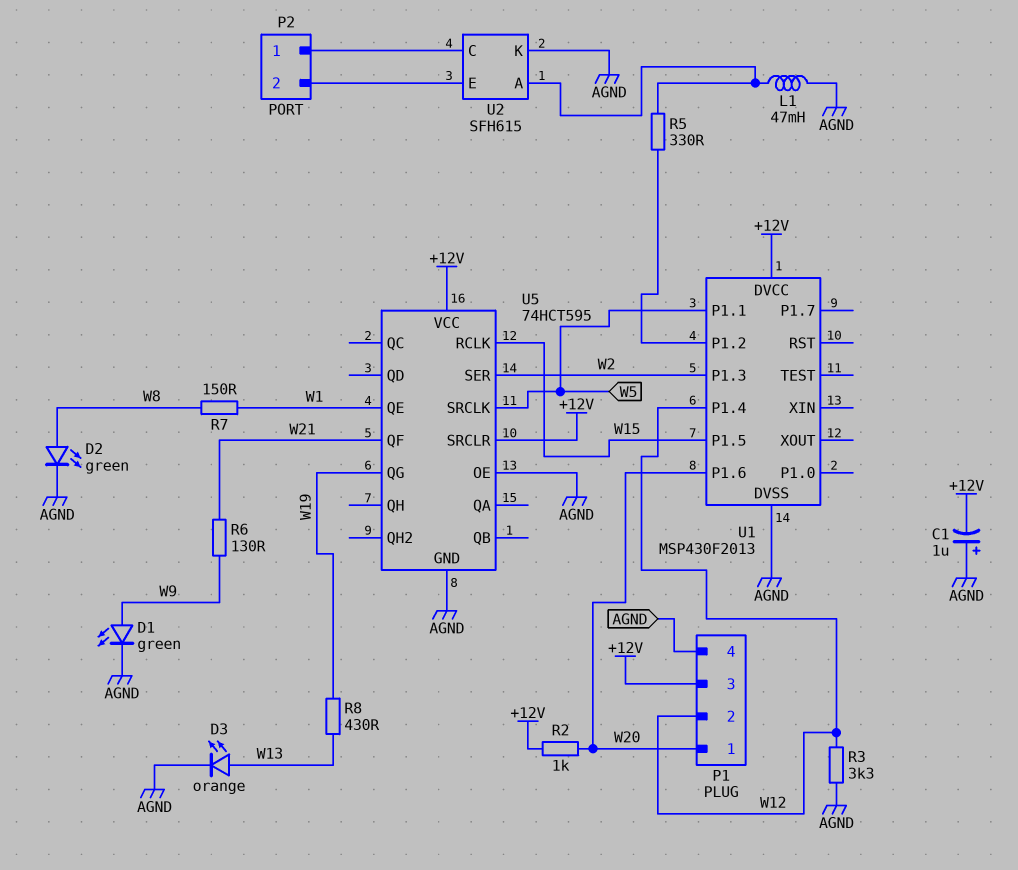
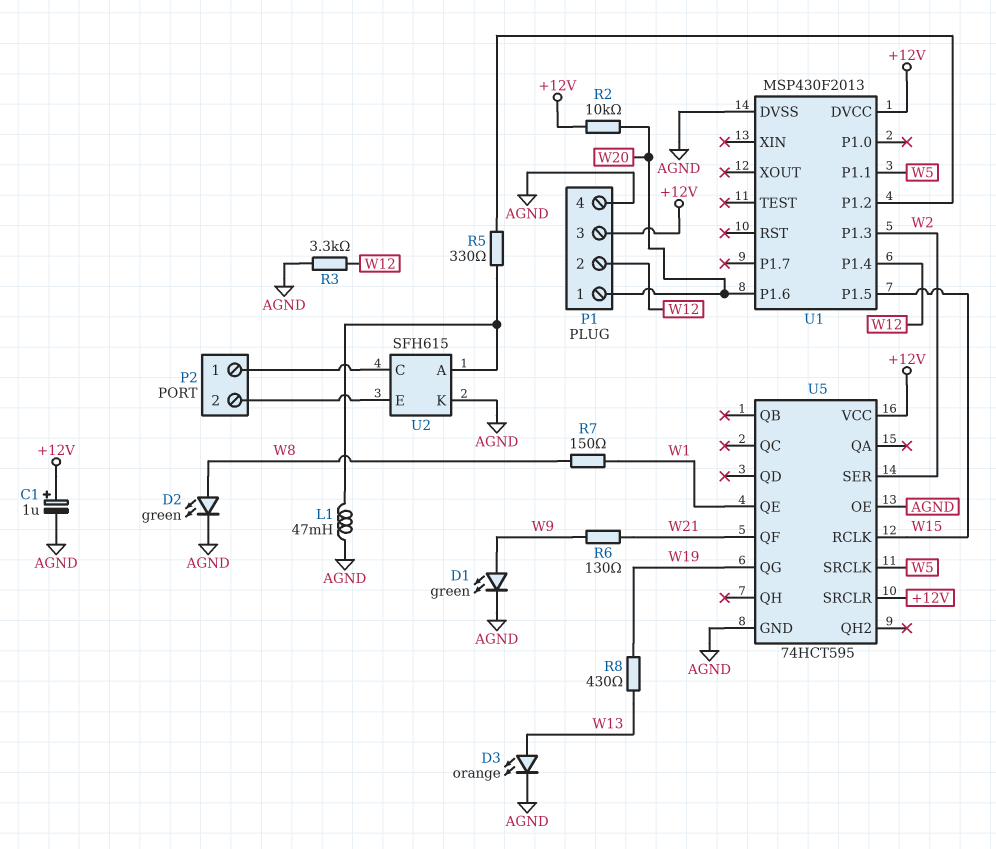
C1: 1uF (plus AGND, minus +12V) -> 1uF (plus +12V, minus AGND)
R2: 1k (+12V, W20) -> 10k (+12V, W20)

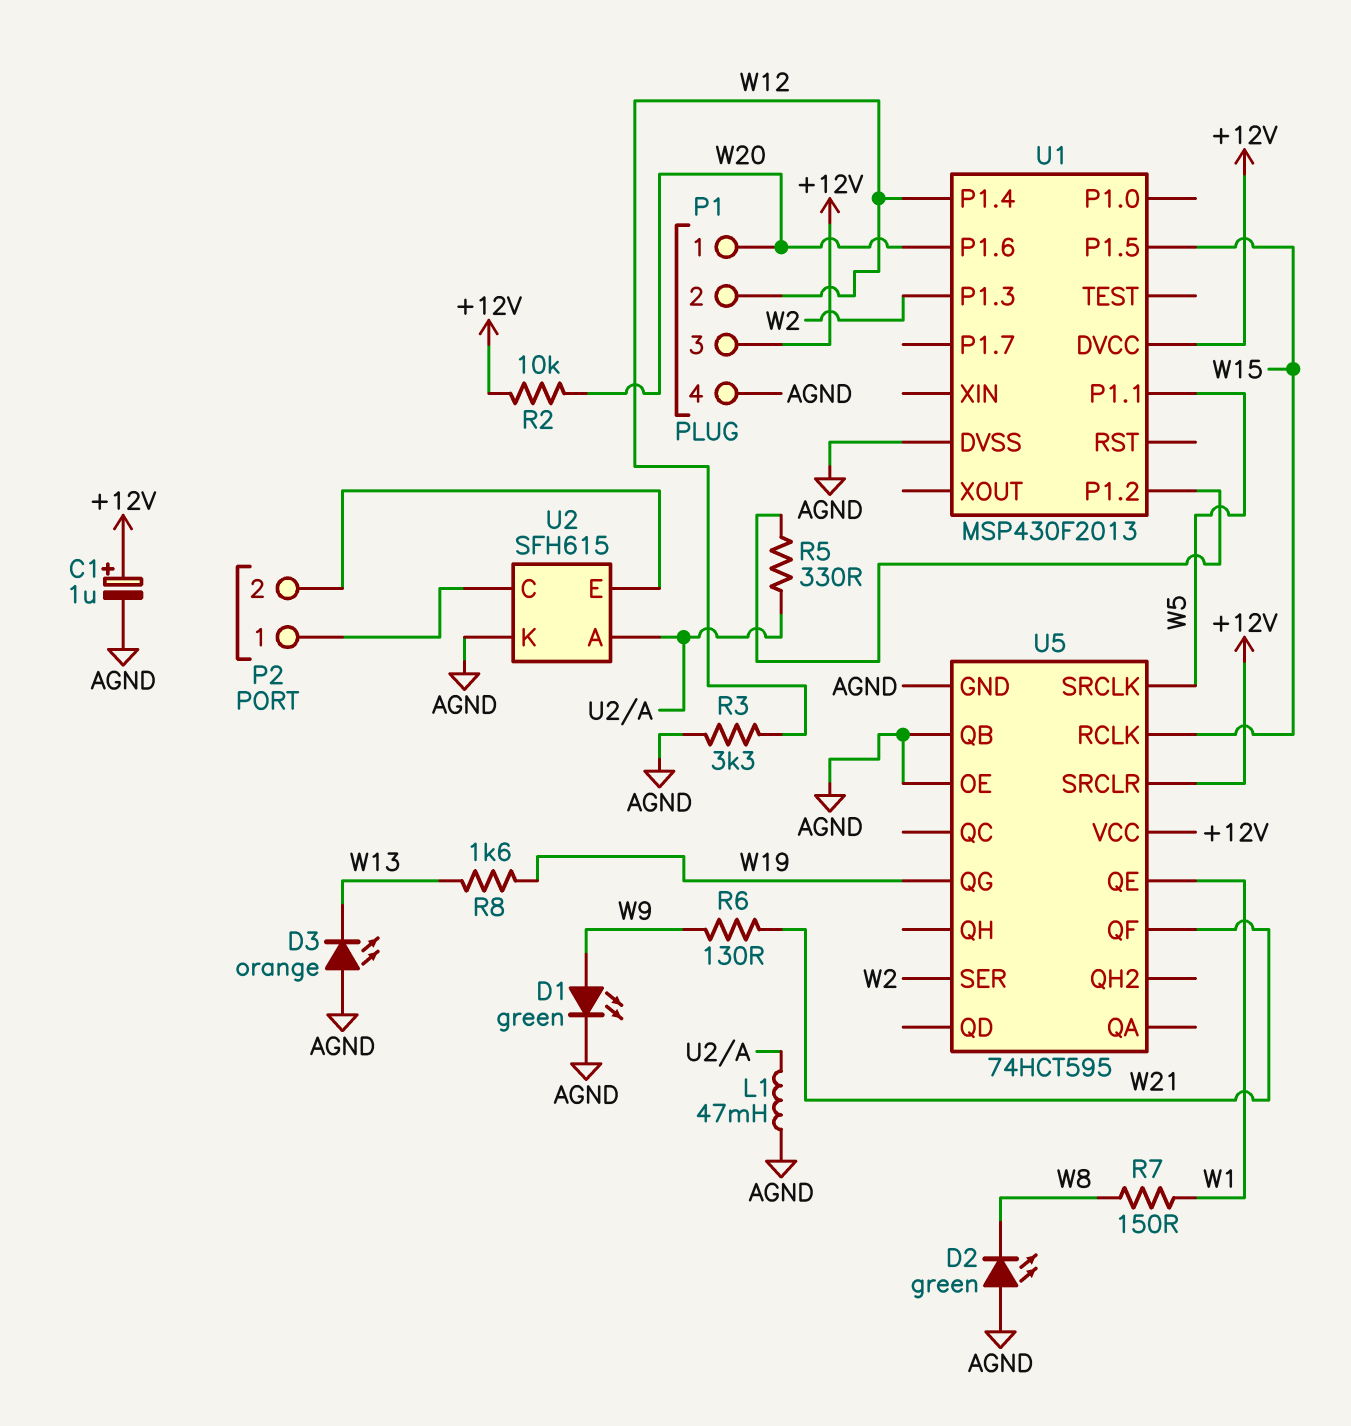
D2: LED green (A W8, K AGND) -> LED green (A AGND, K W8)
D3: LED orange (A W13, K AGND) -> LED orange (A AGND, K W13)
R8: 430 (W13, W19) -> 1.6k (W13, W19)
U5 pin QB: none -> AGND

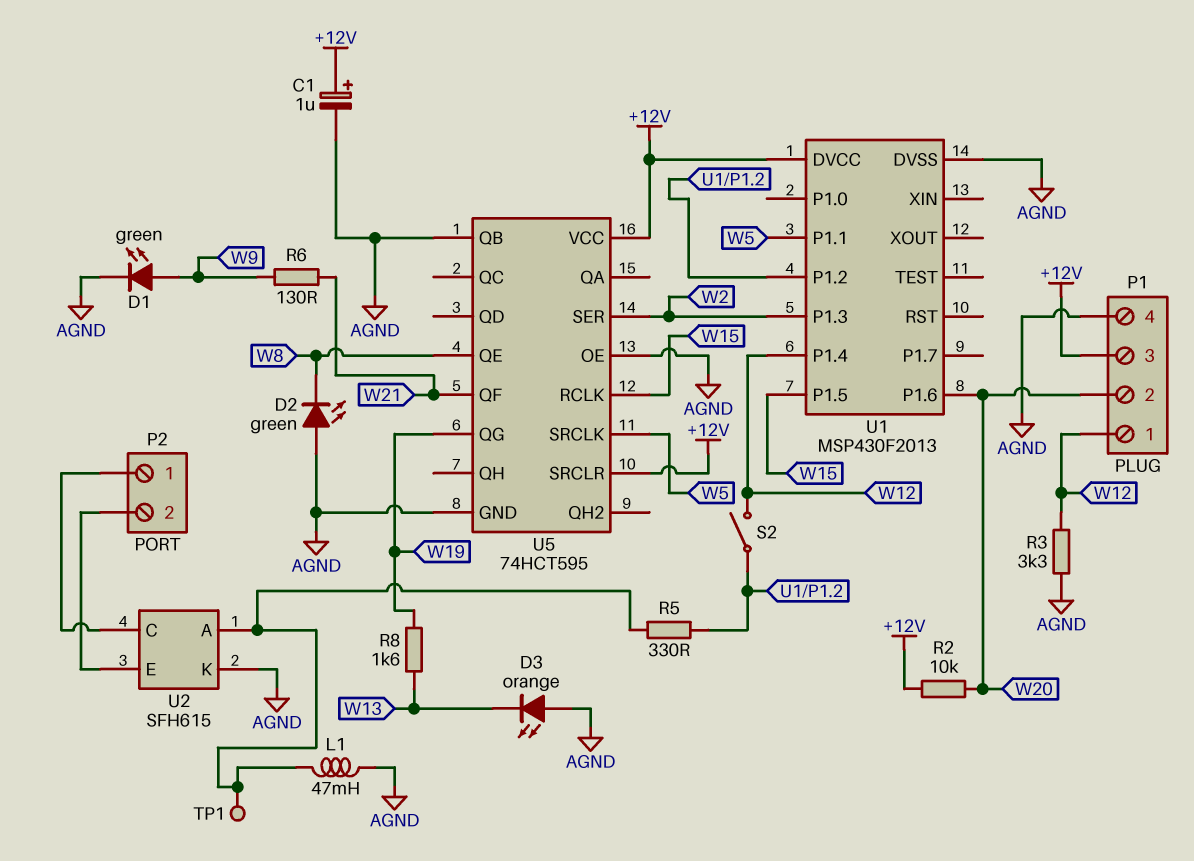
P1 pin 1: W20 -> W12
P1 pin 2: W12 -> W20
R7: 150 (W1, W8) -> none
S2: none -> switch (U1/P1.2, W12)
TP1: none -> test point (U2/A)
U5 pin QE: W1 -> W8

